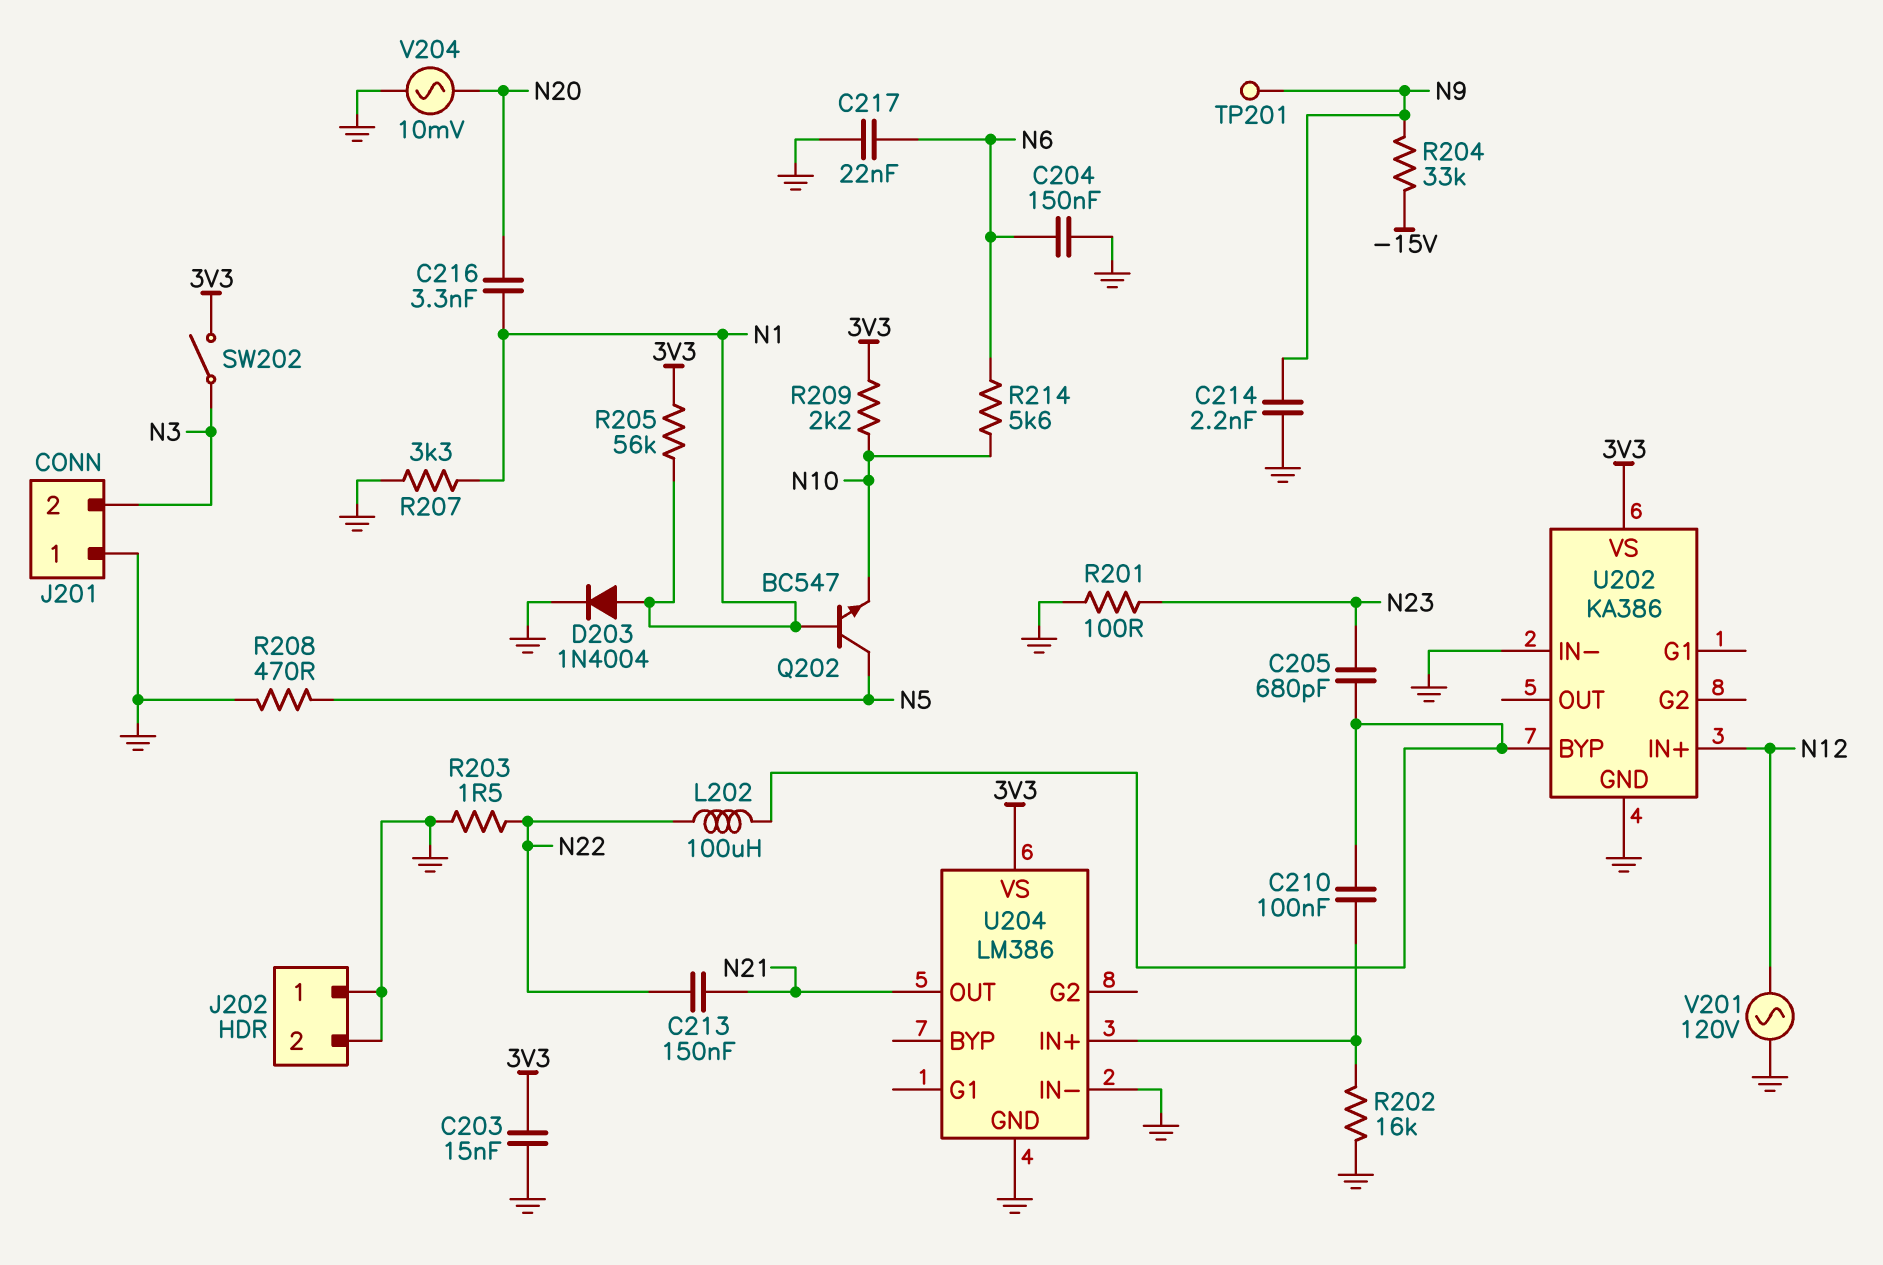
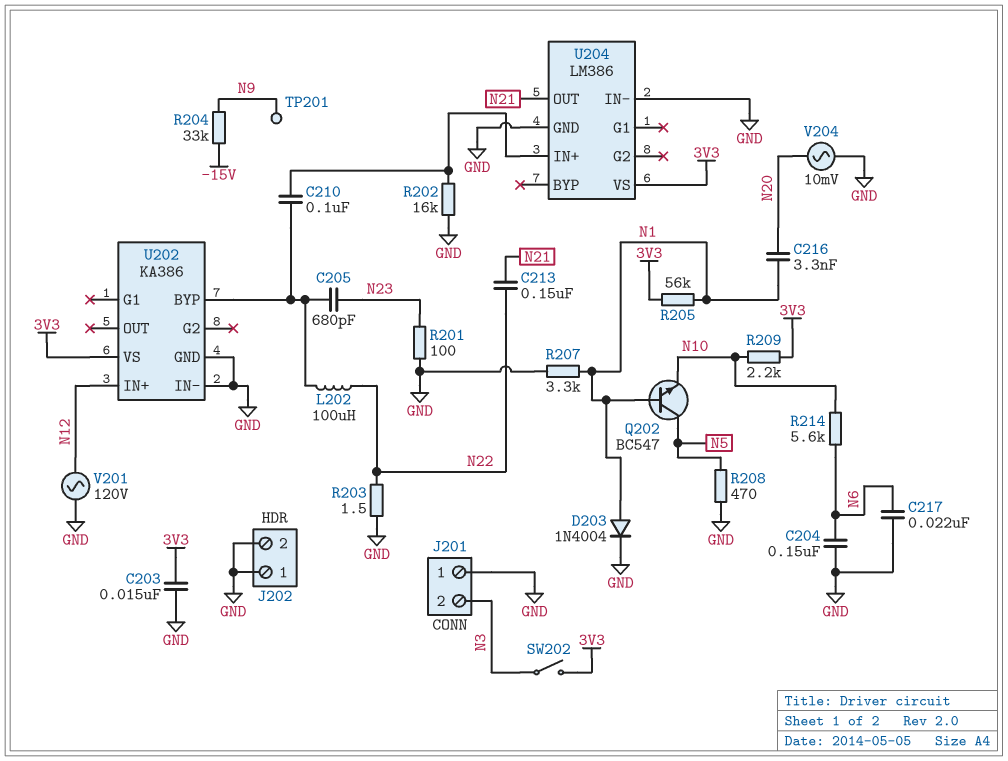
C214: 2.2nF (GND, N9) -> none

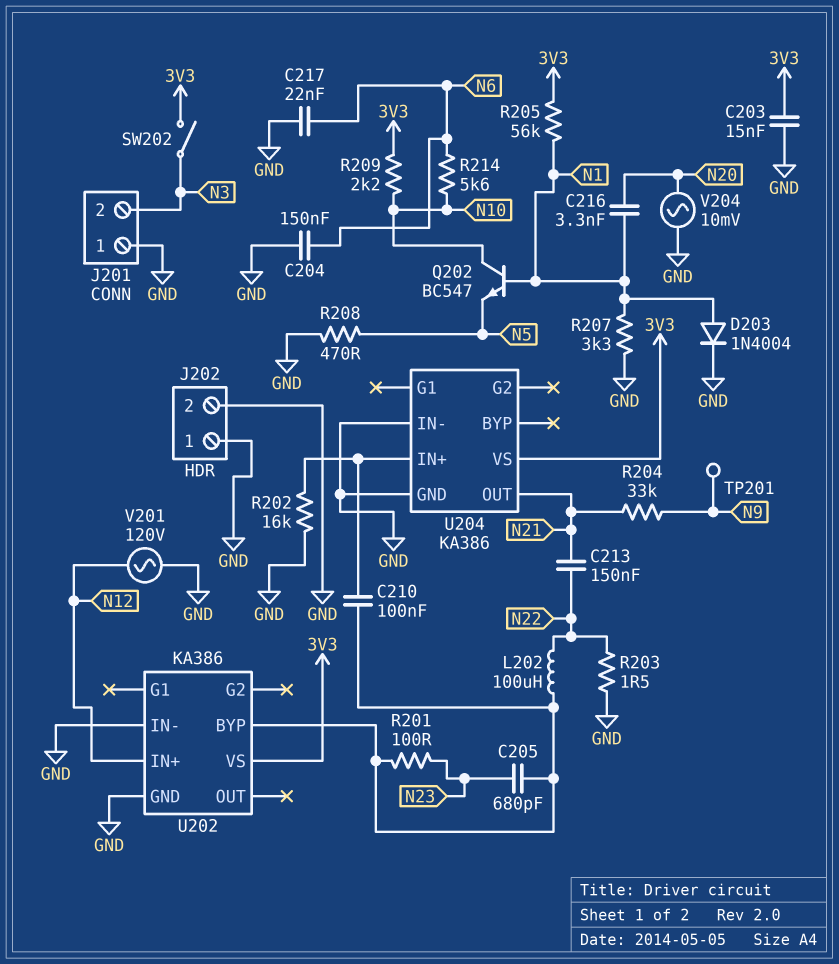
Q202: NPN BC547 (B N1, C N5, E N10) -> NPN BC547 (B N1, C N10, E N5)
R201: 100 (GND, N23) -> 100 (N23, U202/BYP)
R204: 33k (-15V, N9) -> 33k (N9, N21)
U204: LM386 -> KA386

